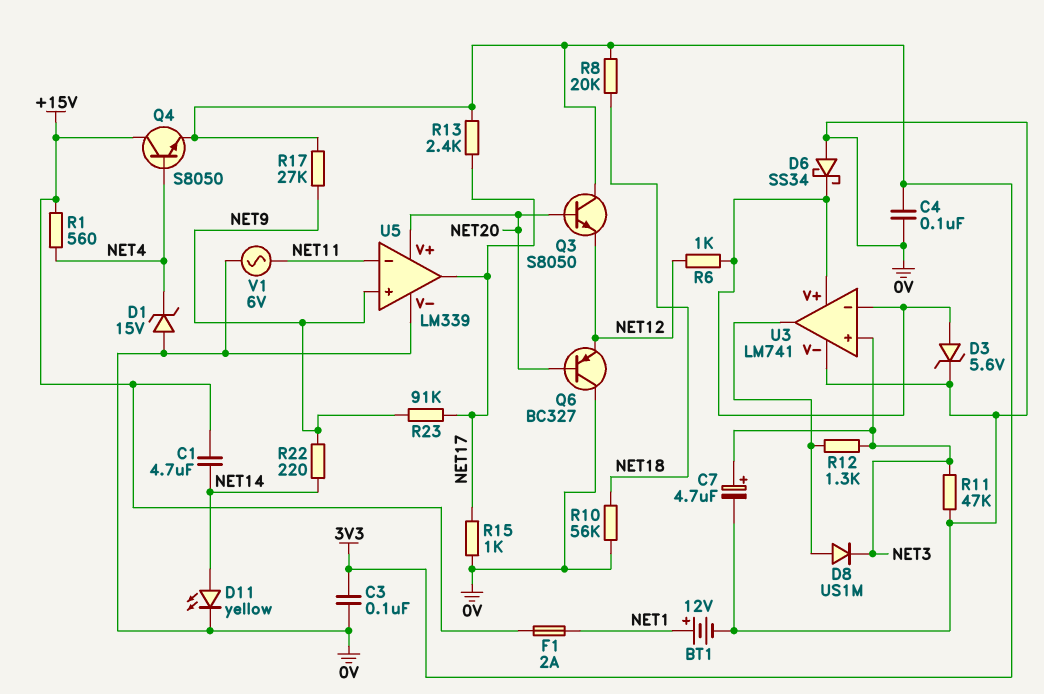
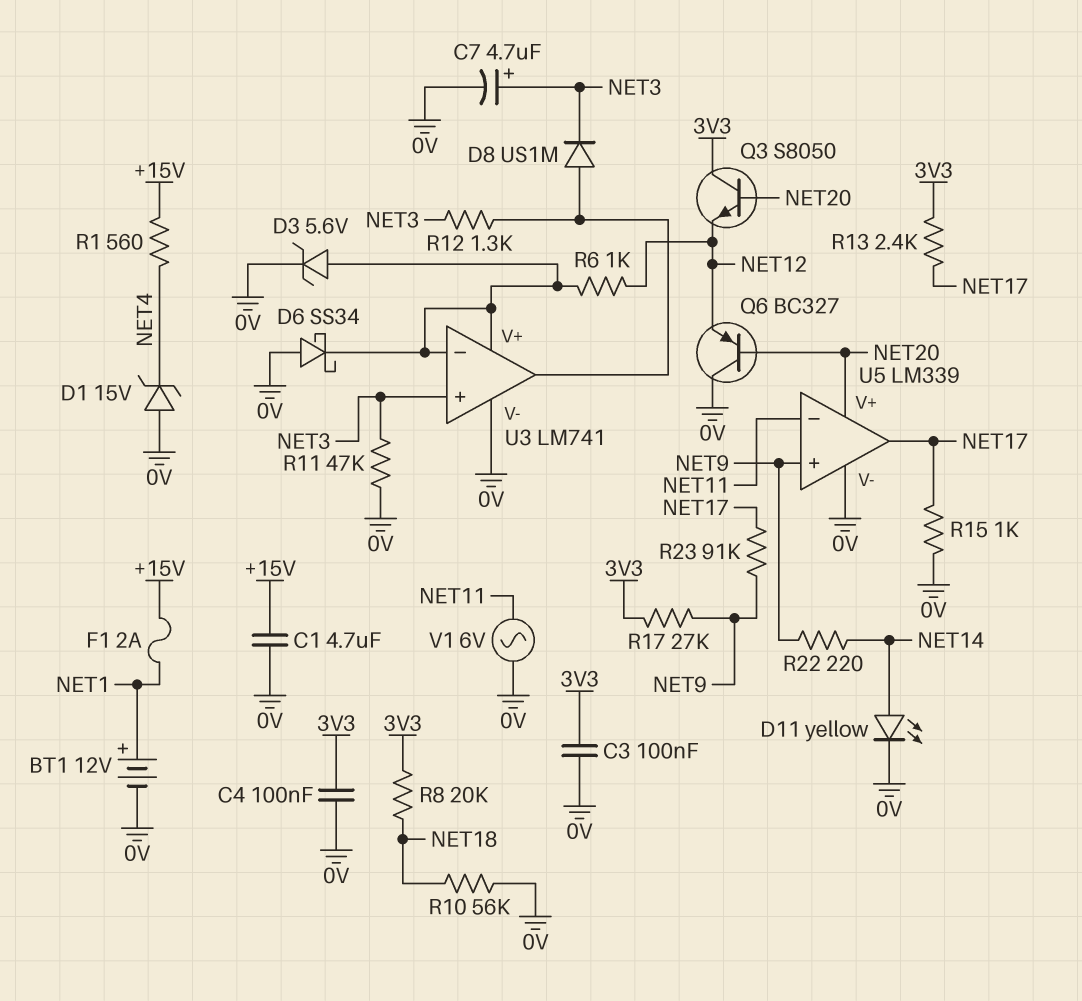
C1: 4.7uF (+15V, NET14) -> 4.7uF (+15V, 0V)
Q4: NPN S8050 (B NET4, C +15V, E 3V3) -> none

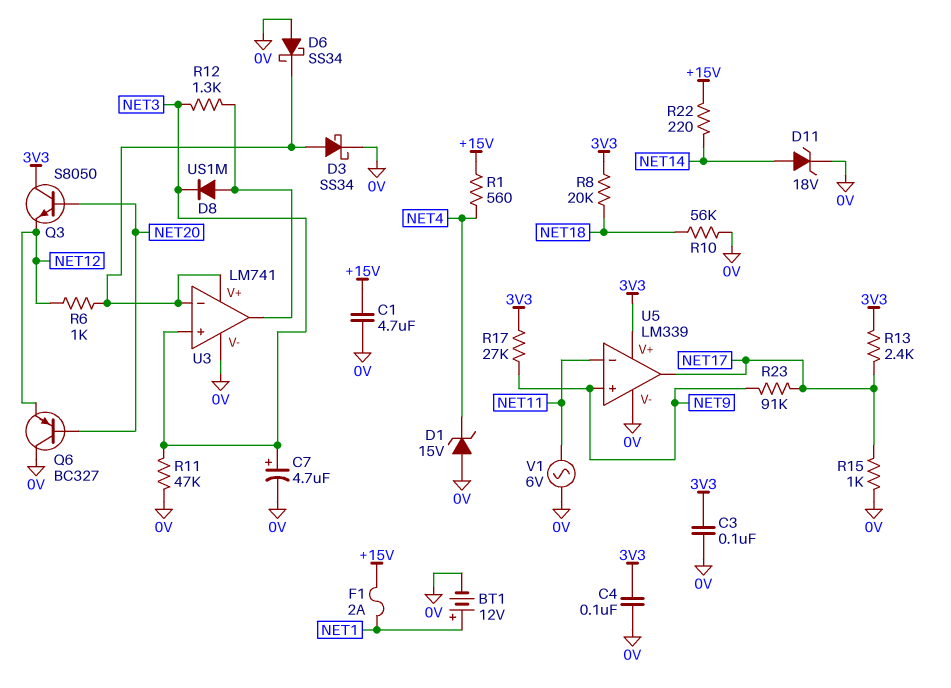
D3: zener 5.6V (A U3/V+, K 0V) -> schottky SS34 (A U3/V+, K 0V)
D11: LED yellow (A NET14, K 0V) -> zener 18V (A NET14, K 0V)
R22: 220 (NET9, NET14) -> 220 (+15V, NET14)
U5 pin V+: NET20 -> 3V3

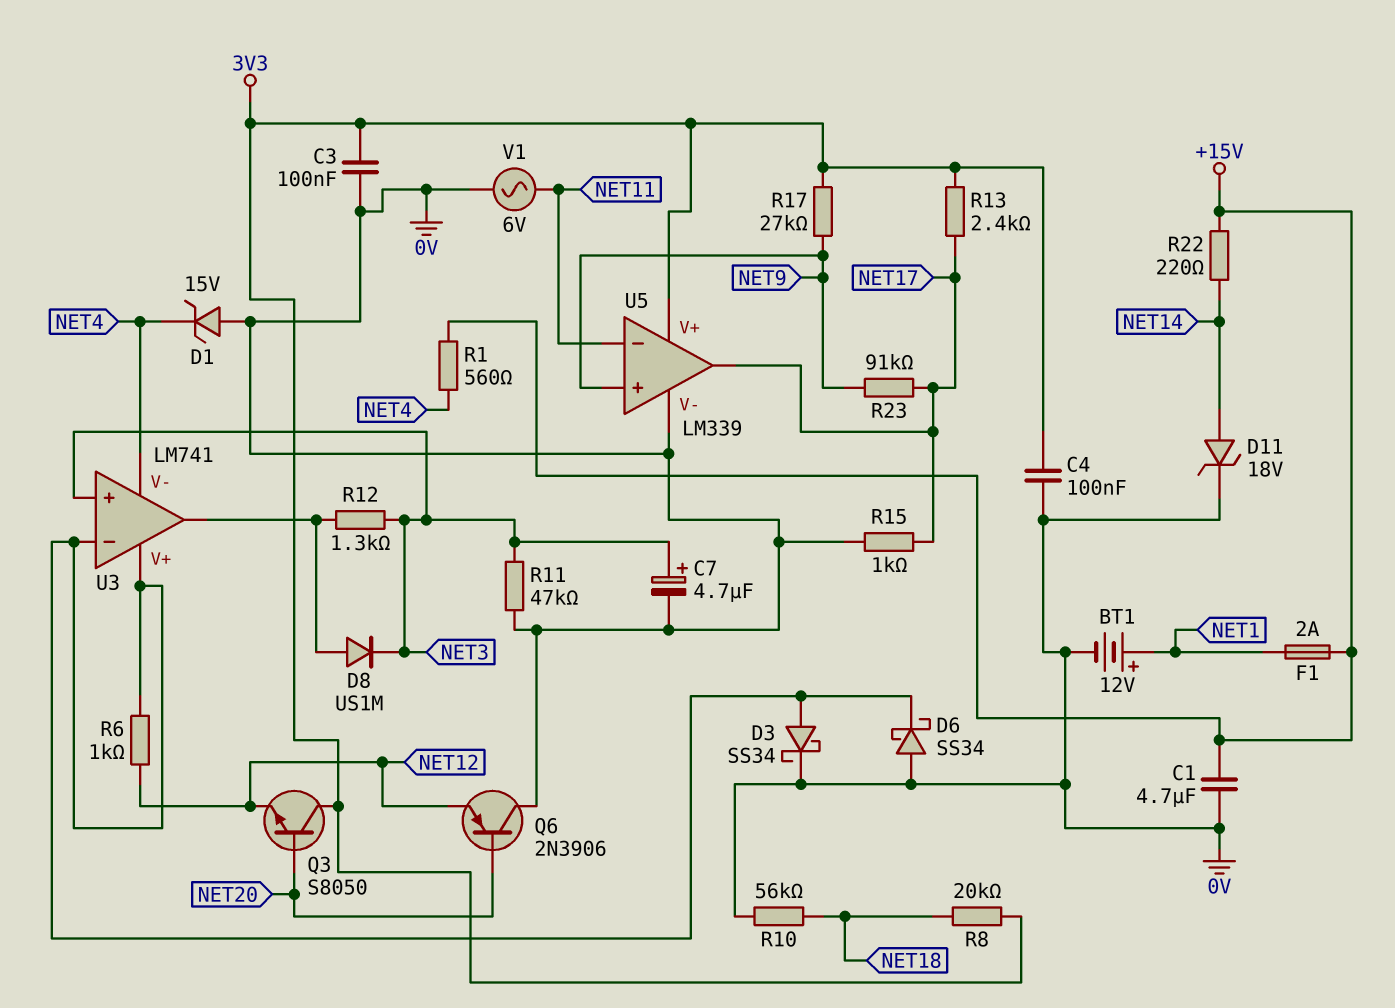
Q6: PNP BC327 (B NET20, C 0V, E NET12) -> PNP 2N3906 (B NET20, C 0V, E NET12)
U3 pin V-: 0V -> NET4

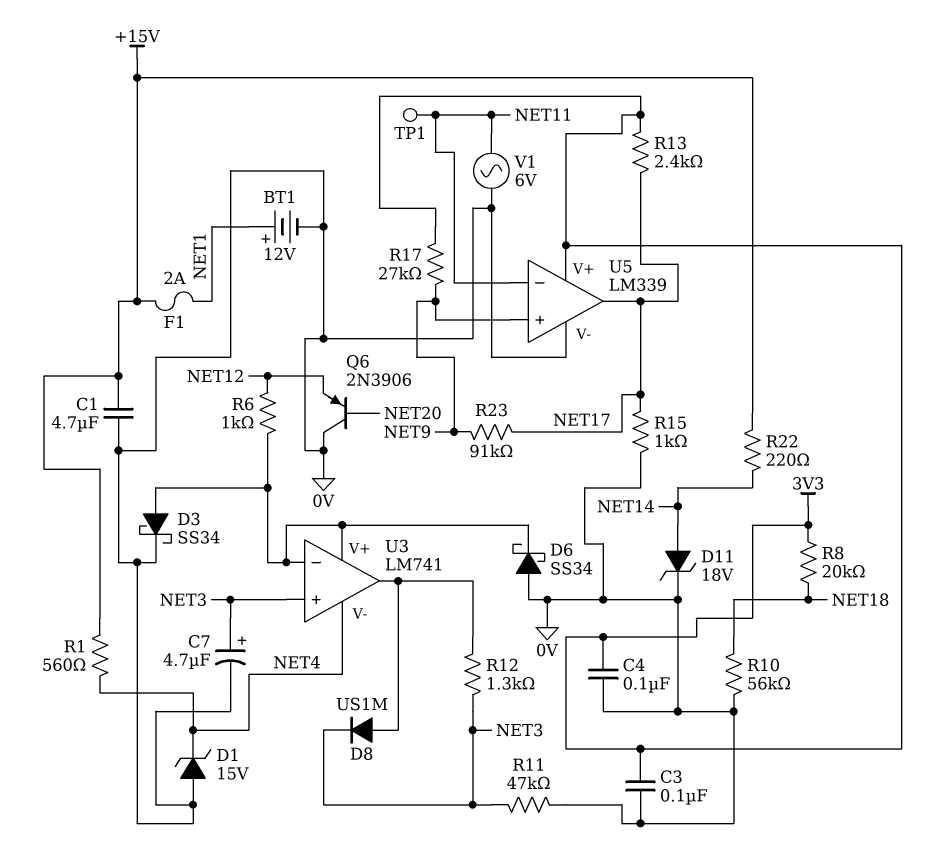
Q3: NPN S8050 (B NET20, C 3V3, E NET12) -> none
TP1: none -> test point (NET11)

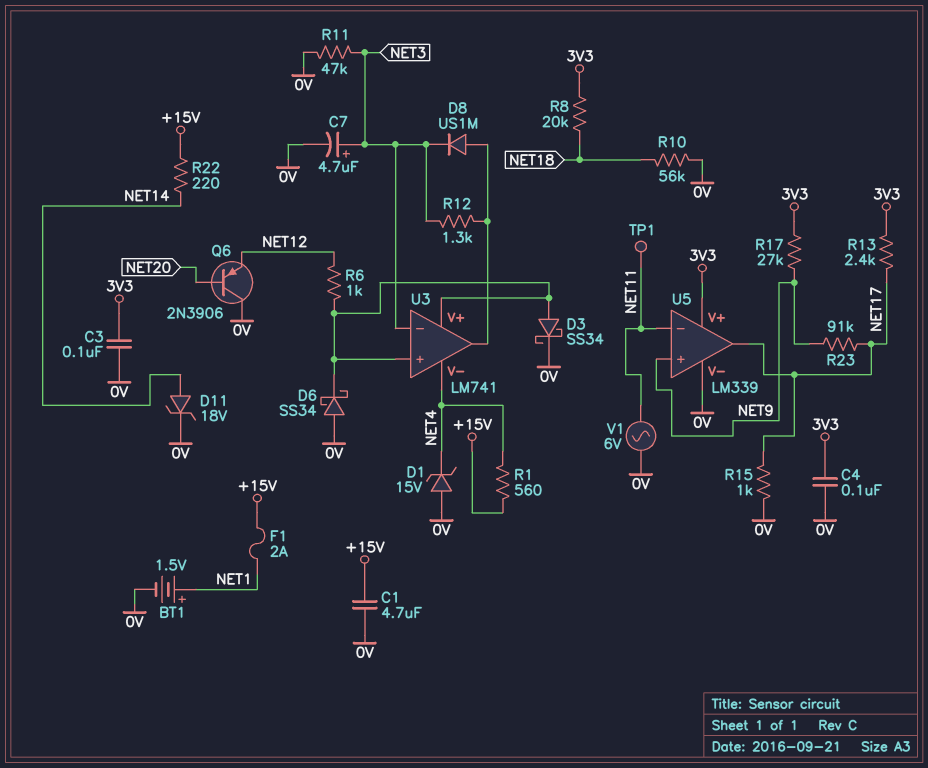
BT1: 12V (plus NET1, minus 0V) -> 1.5V (plus NET1, minus 0V)
U3 pin in+: NET3 -> U3/V+
U3 pin in-: U3/V+ -> NET3

